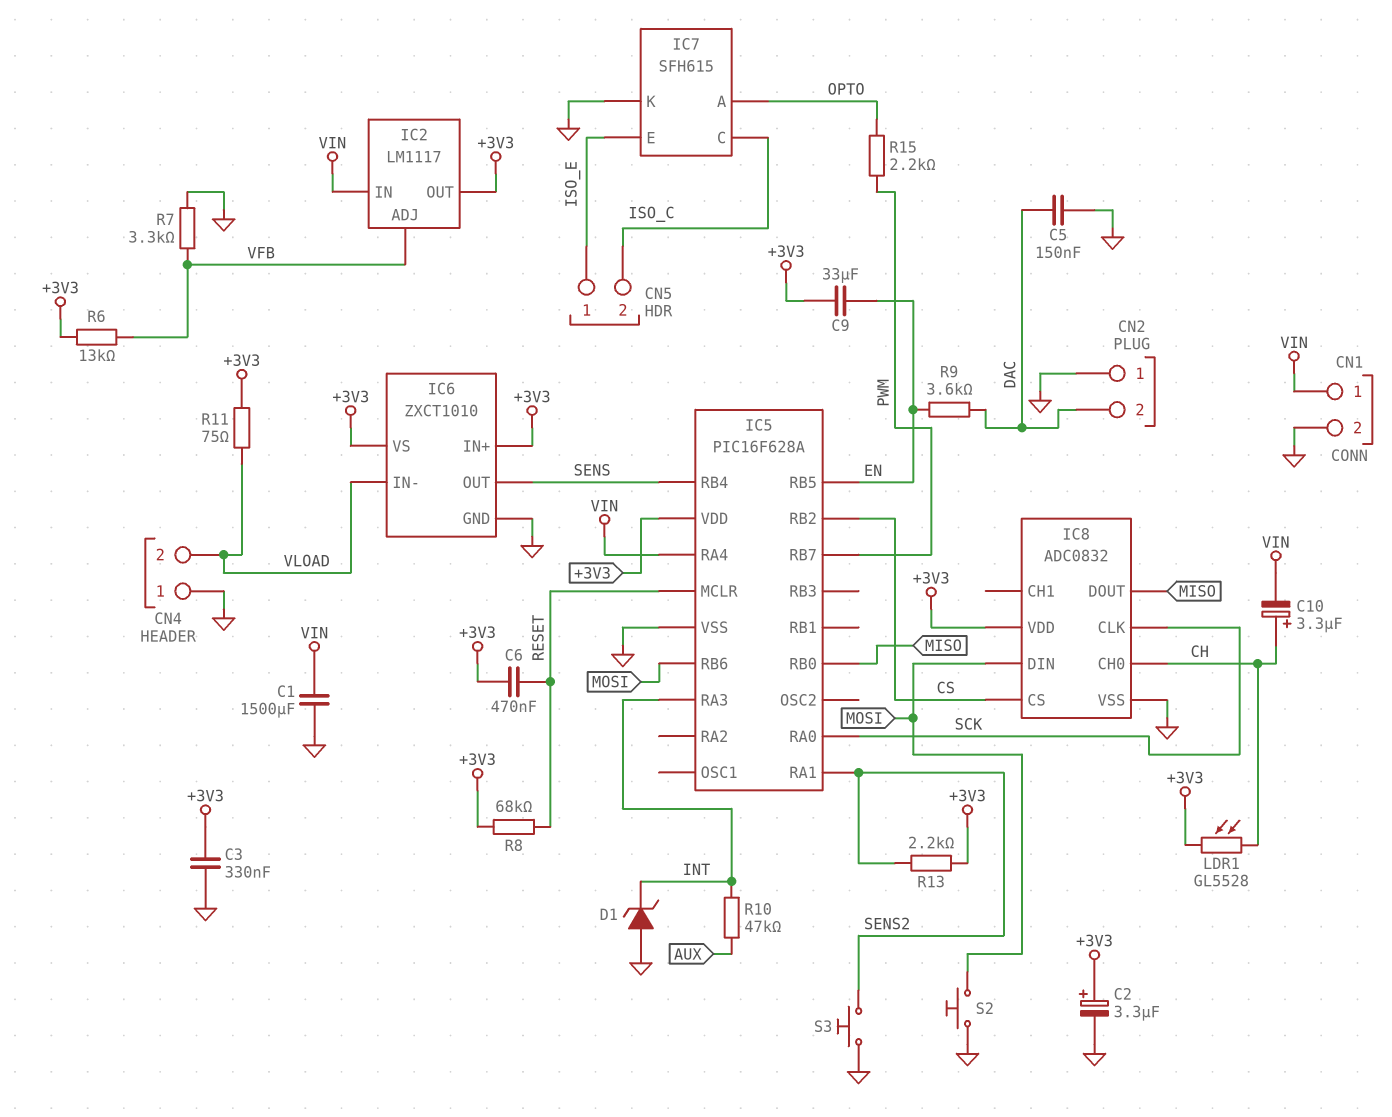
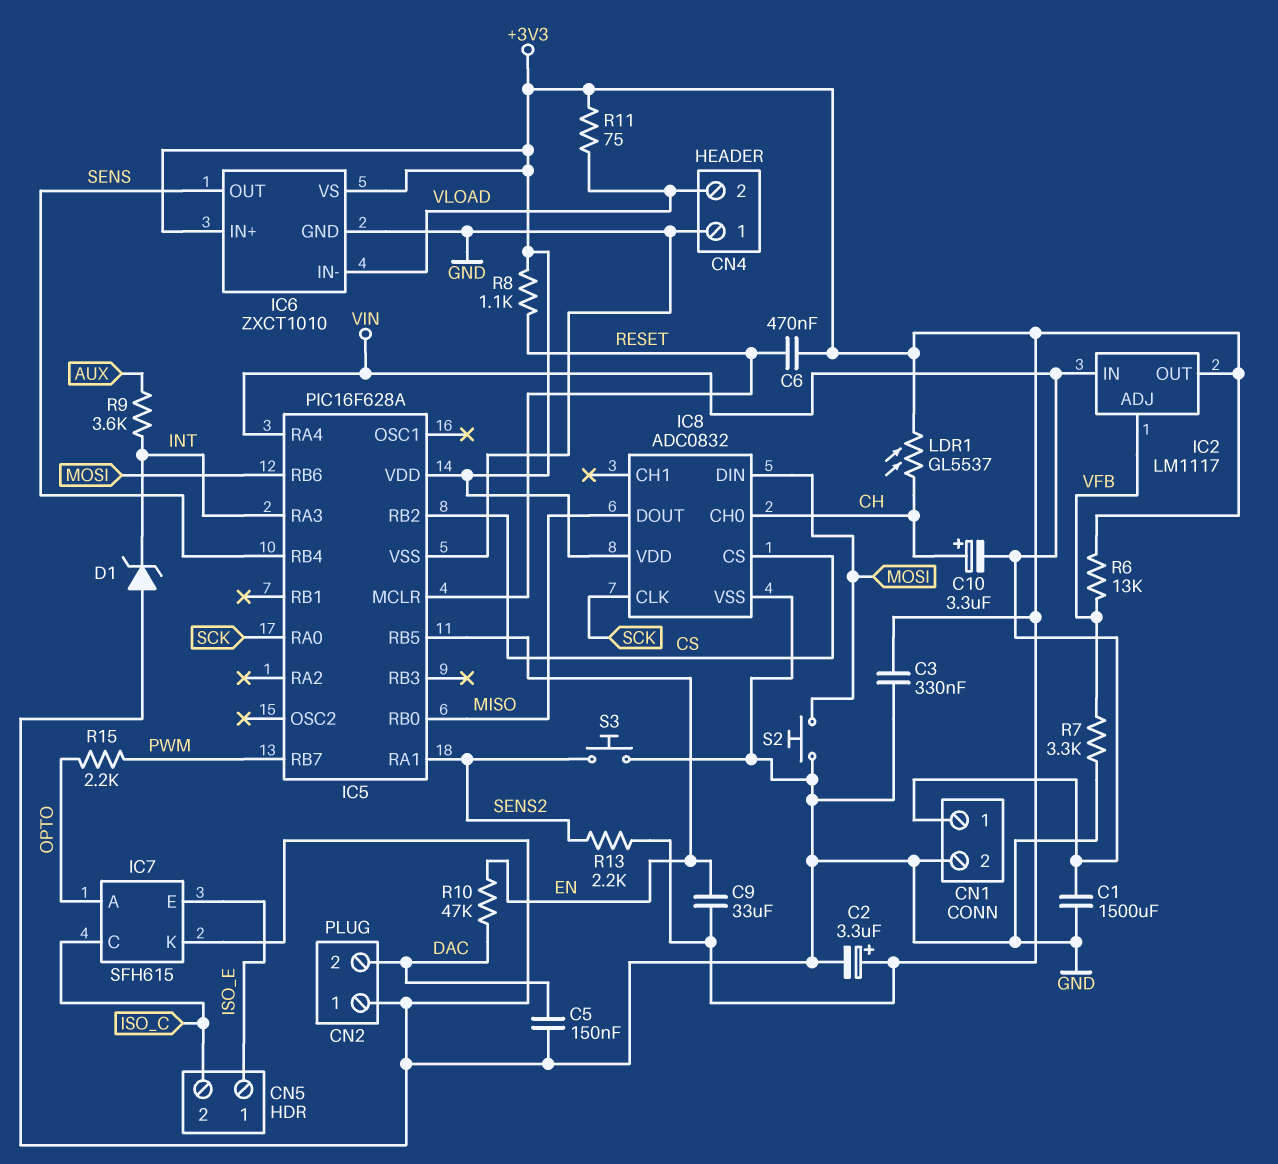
LDR1: GL5528 (+3V3, CH) -> GL5537 (+3V3, CH)
R8: 68k (+3V3, RESET) -> 1.1k (+3V3, RESET)
R9: 3.6k (DAC, EN) -> 3.6k (AUX, INT)
R10: 47k (AUX, INT) -> 47k (DAC, EN)

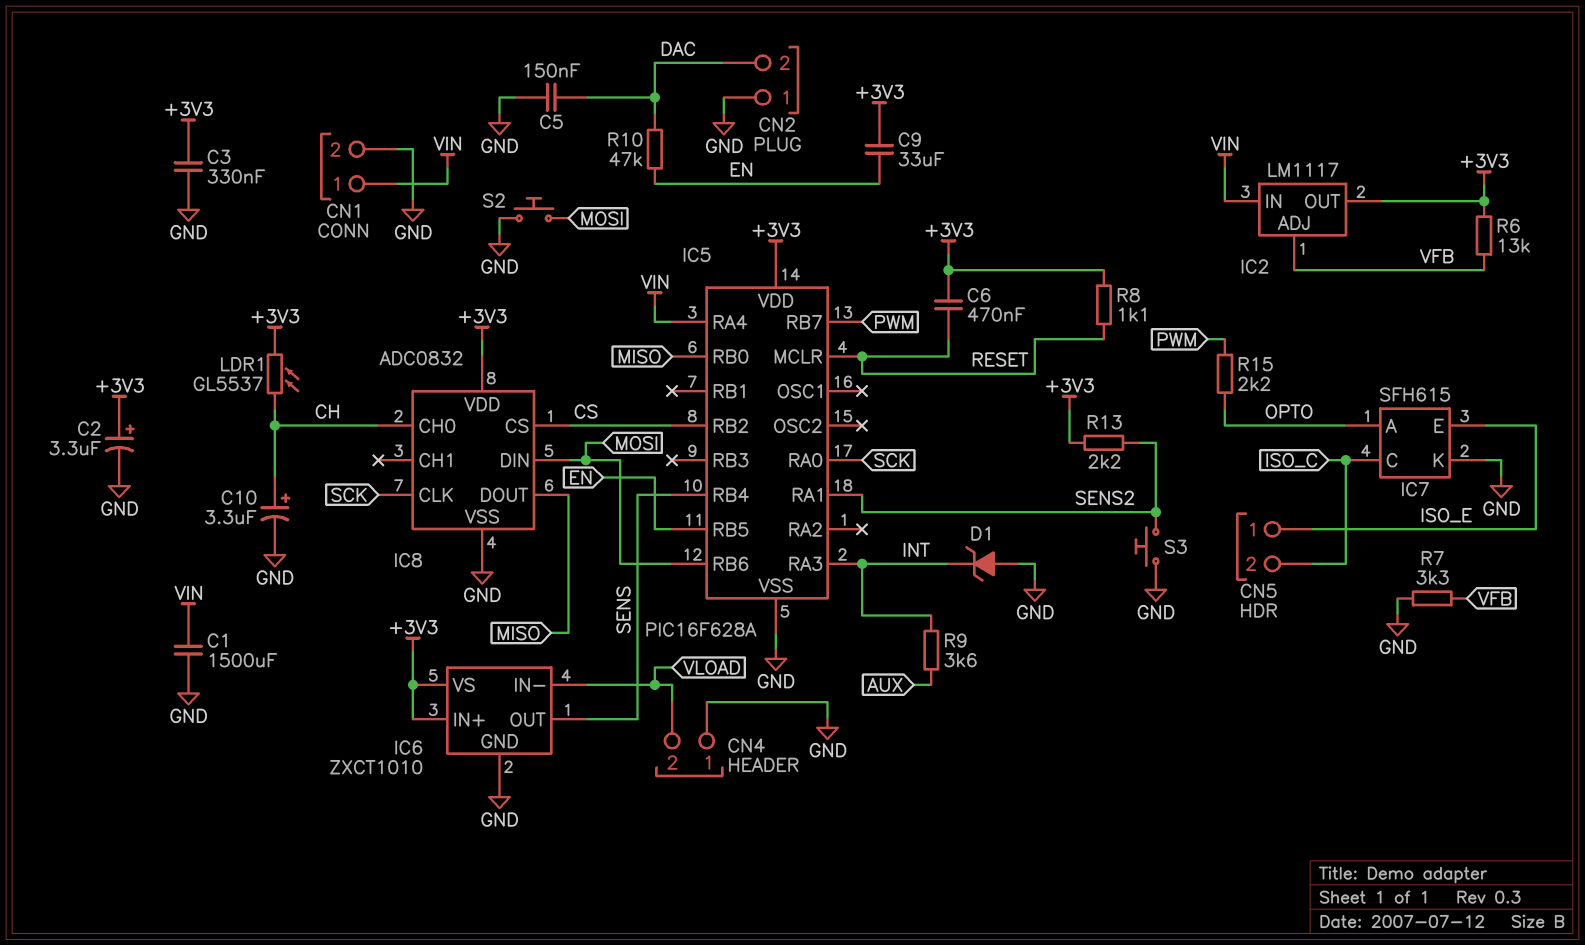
C10: 3.3uF (plus CH, minus VIN) -> 3.3uF (plus CH, minus GND)
R11: 75 (+3V3, VLOAD) -> none

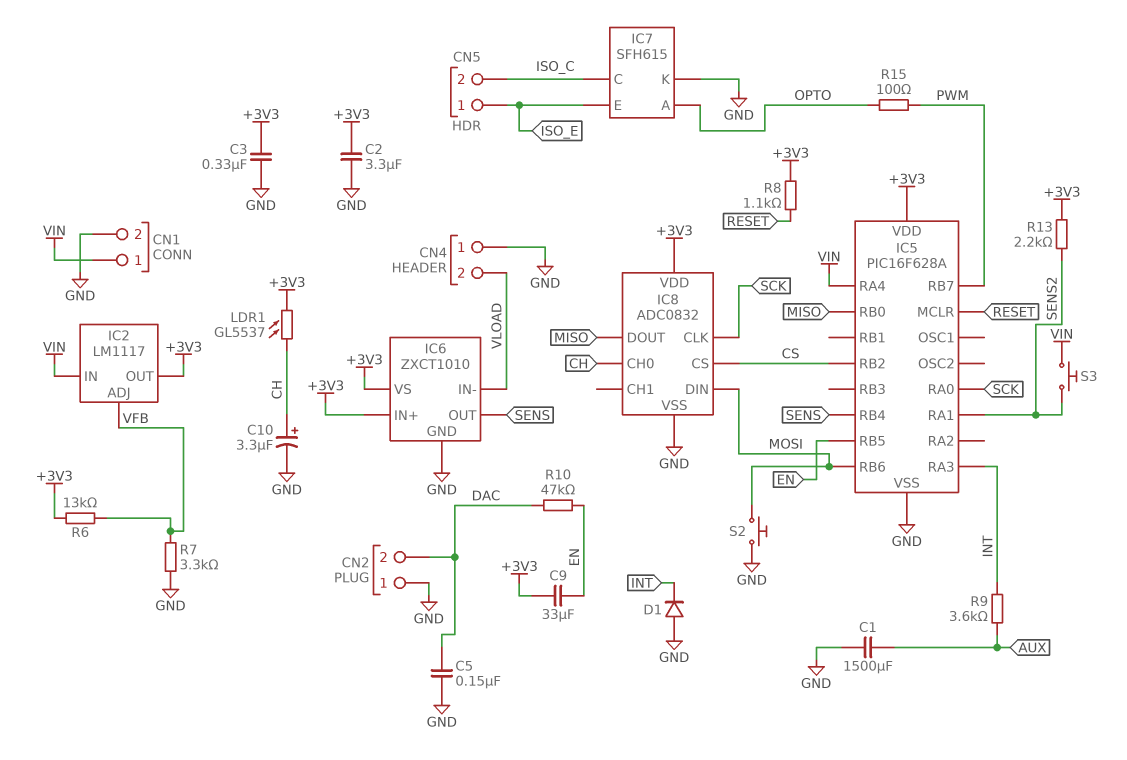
C1: 1500uF (GND, VIN) -> 1500uF (AUX, GND)
C2: 3.3uF (plus +3V3, minus GND) -> 3.3uF (+3V3, GND)
C6: 470nF (+3V3, RESET) -> none
D1: zener (A GND, K INT) -> diode (A GND, K INT)
R15: 2.2k (OPTO, PWM) -> 100 (OPTO, PWM)
S3: button (GND, SENS2) -> button (SENS2, VIN)

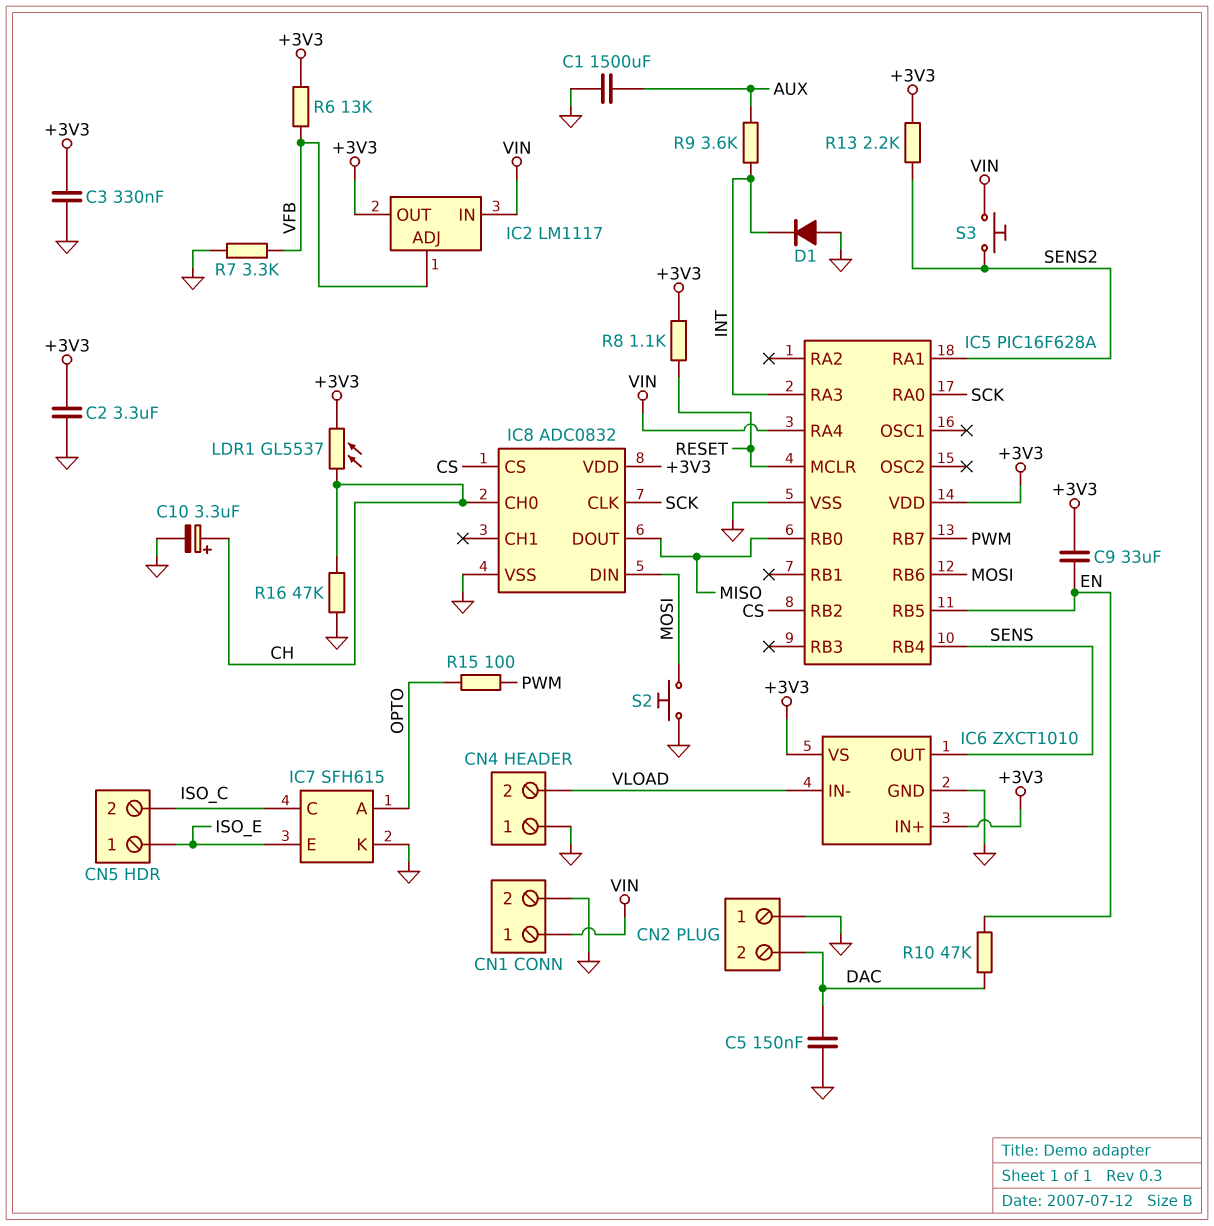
R16: none -> 47k (CH, GND)

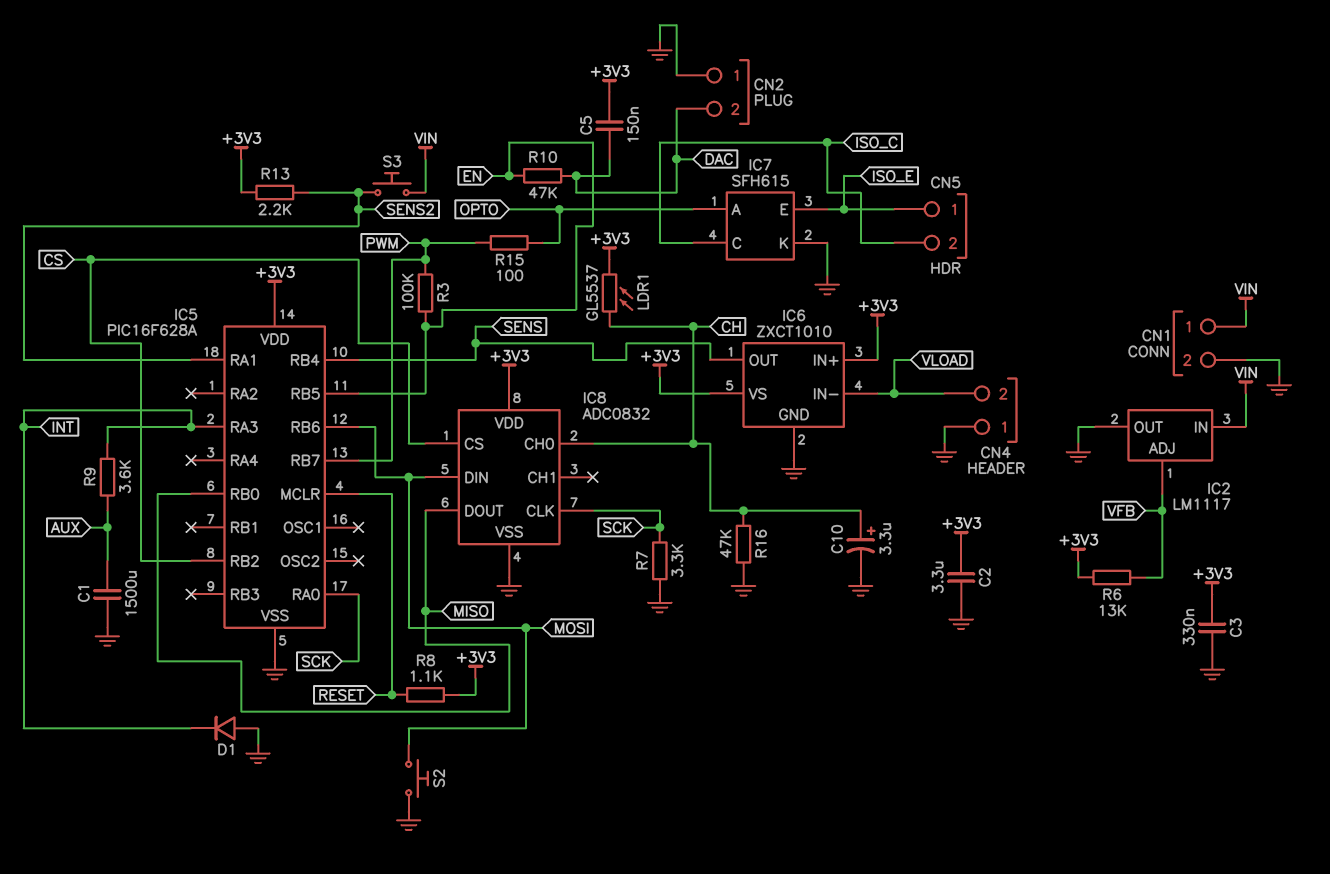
C5: 150nF (DAC, GND) -> 150nF (+3V3, DAC)
C9: 33uF (+3V3, EN) -> none
IC2 pin OUT: +3V3 -> GND
IC5 pin RA4: VIN -> none
R3: none -> 100k (EN, PWM)
R7: 3.3k (GND, VFB) -> 3.3k (GND, SCK)

